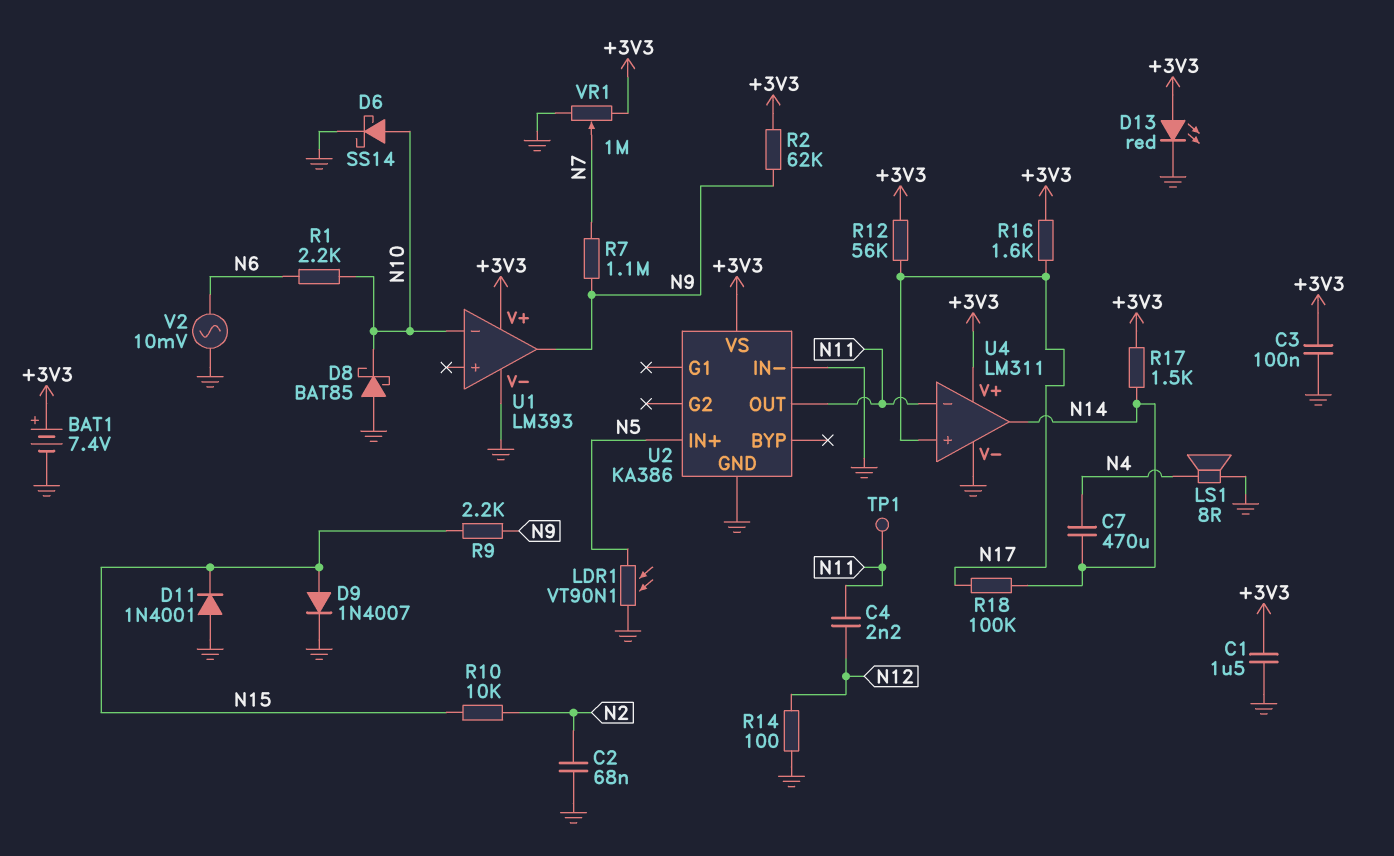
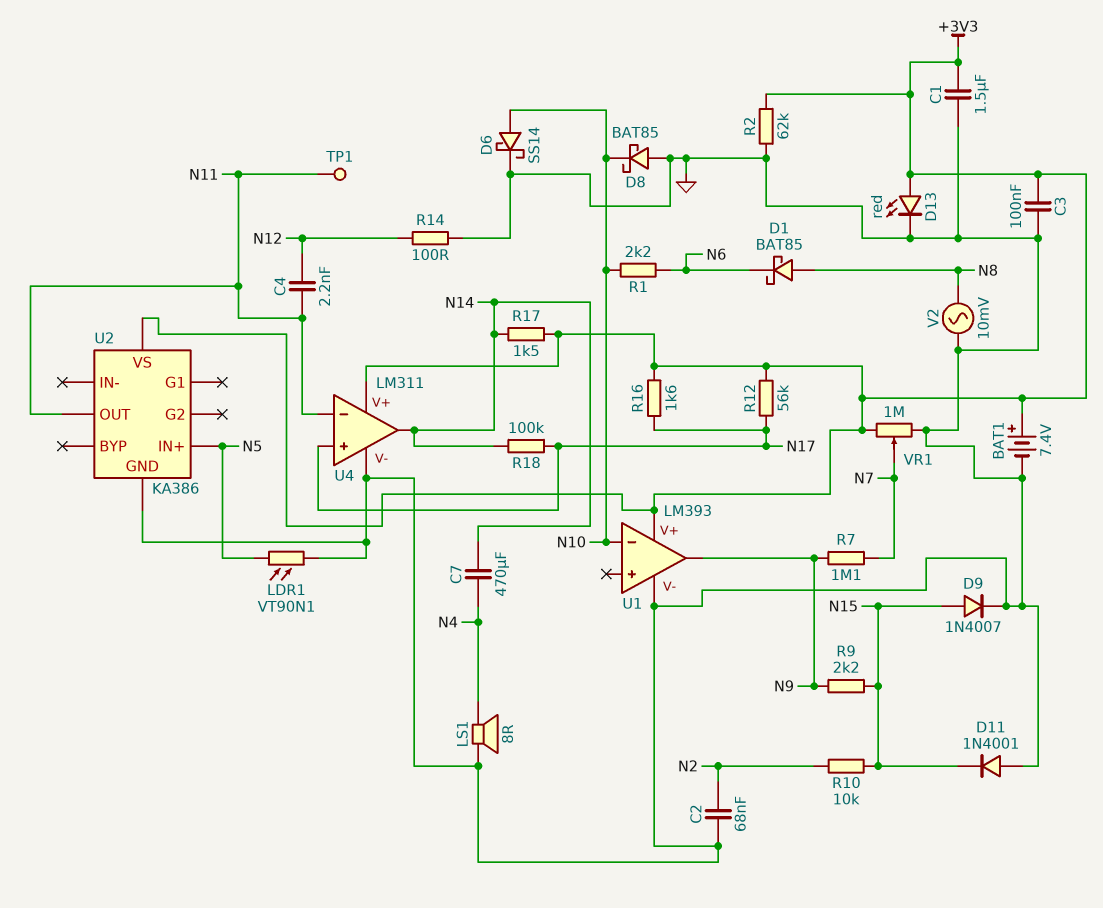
D1: none -> schottky BAT85 (A N8, K N6)
R2: 62k (+3V3, N9) -> 62k (+3V3, GND)
U2 pin IN-: GND -> none
V2: AC 10mV (GND, N6) -> AC 10mV (GND, N8)

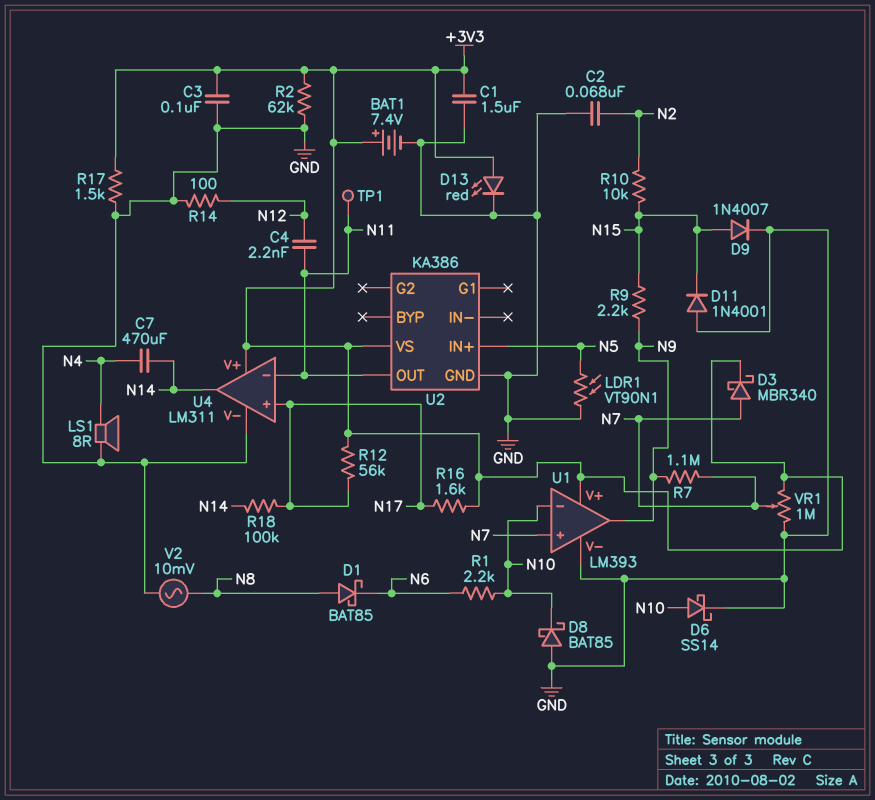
D3: none -> schottky MBR340 (A N7, K +3V3)
R17: 1.5k (+3V3, N14) -> 1.5k (+3V3, GND)
U1 pin in+: none -> N7

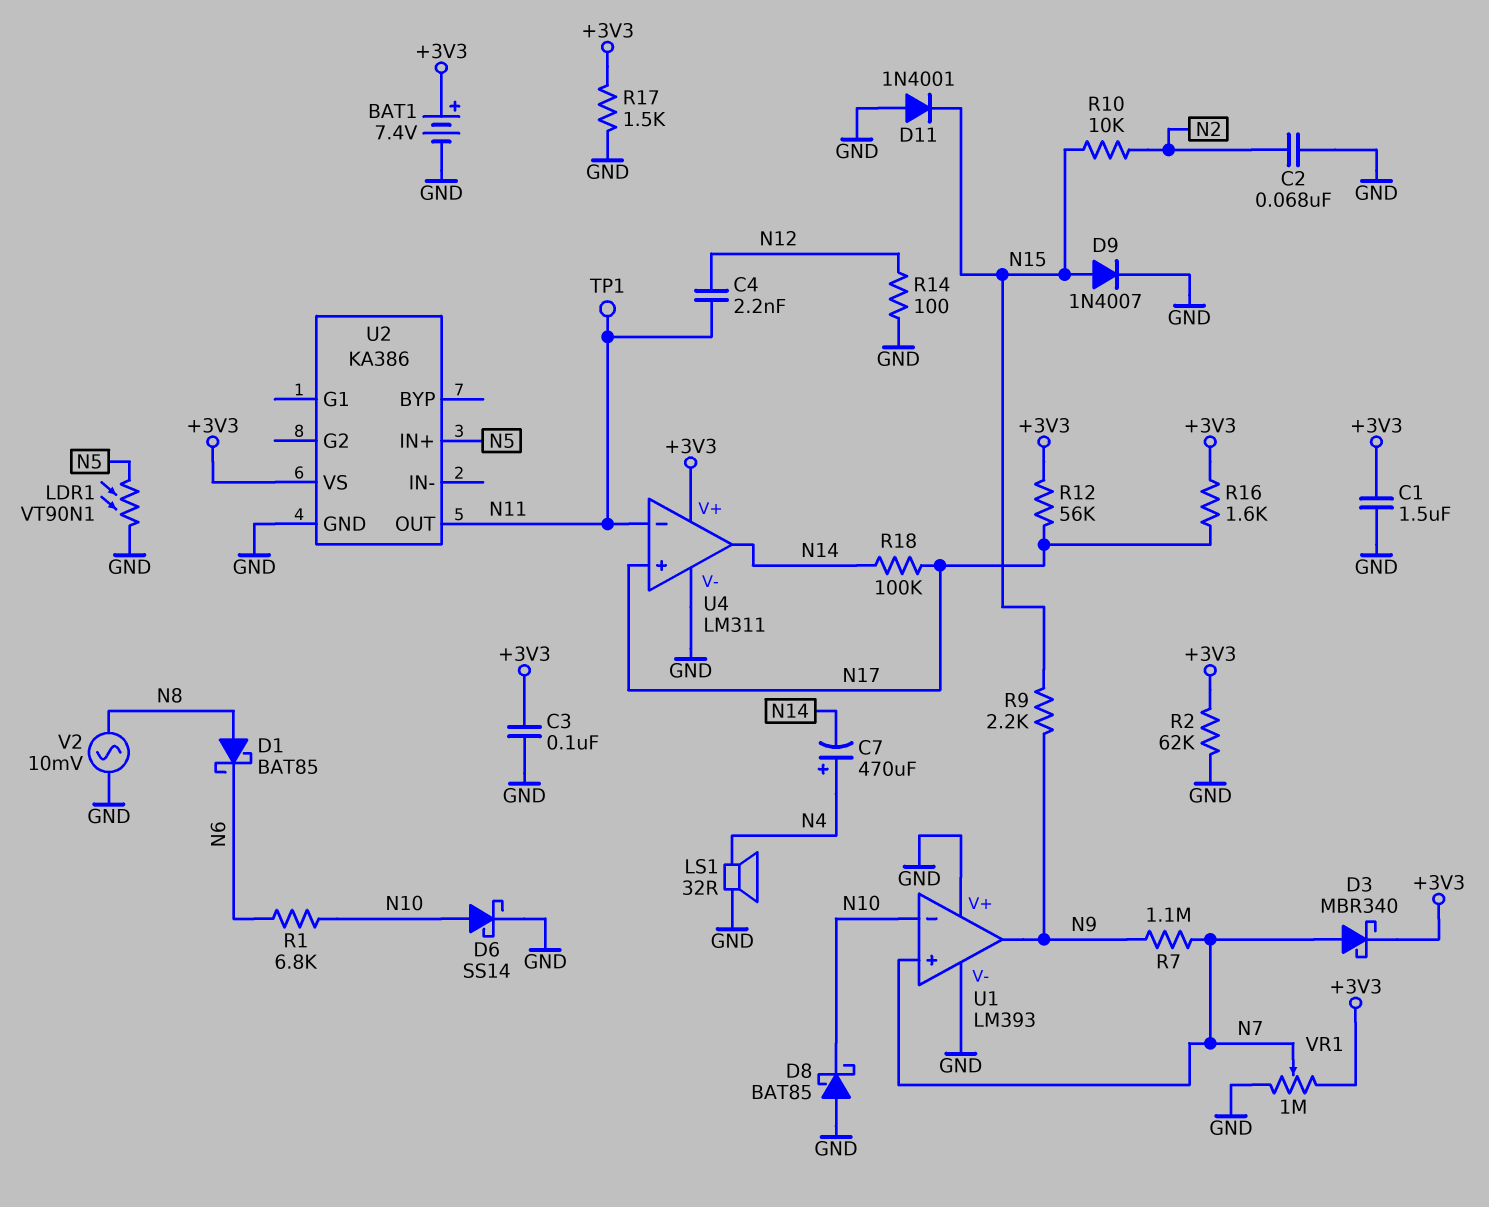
C7: 470uF (N4, N14) -> 470uF (plus N4, minus N14)
D13: LED red (A +3V3, K GND) -> none
LS1: speaker 8R (GND, N4) -> speaker 32R (GND, N4)
R1: 2.2k (N6, N10) -> 6.8k (N6, N10)
U1 pin V+: +3V3 -> GND

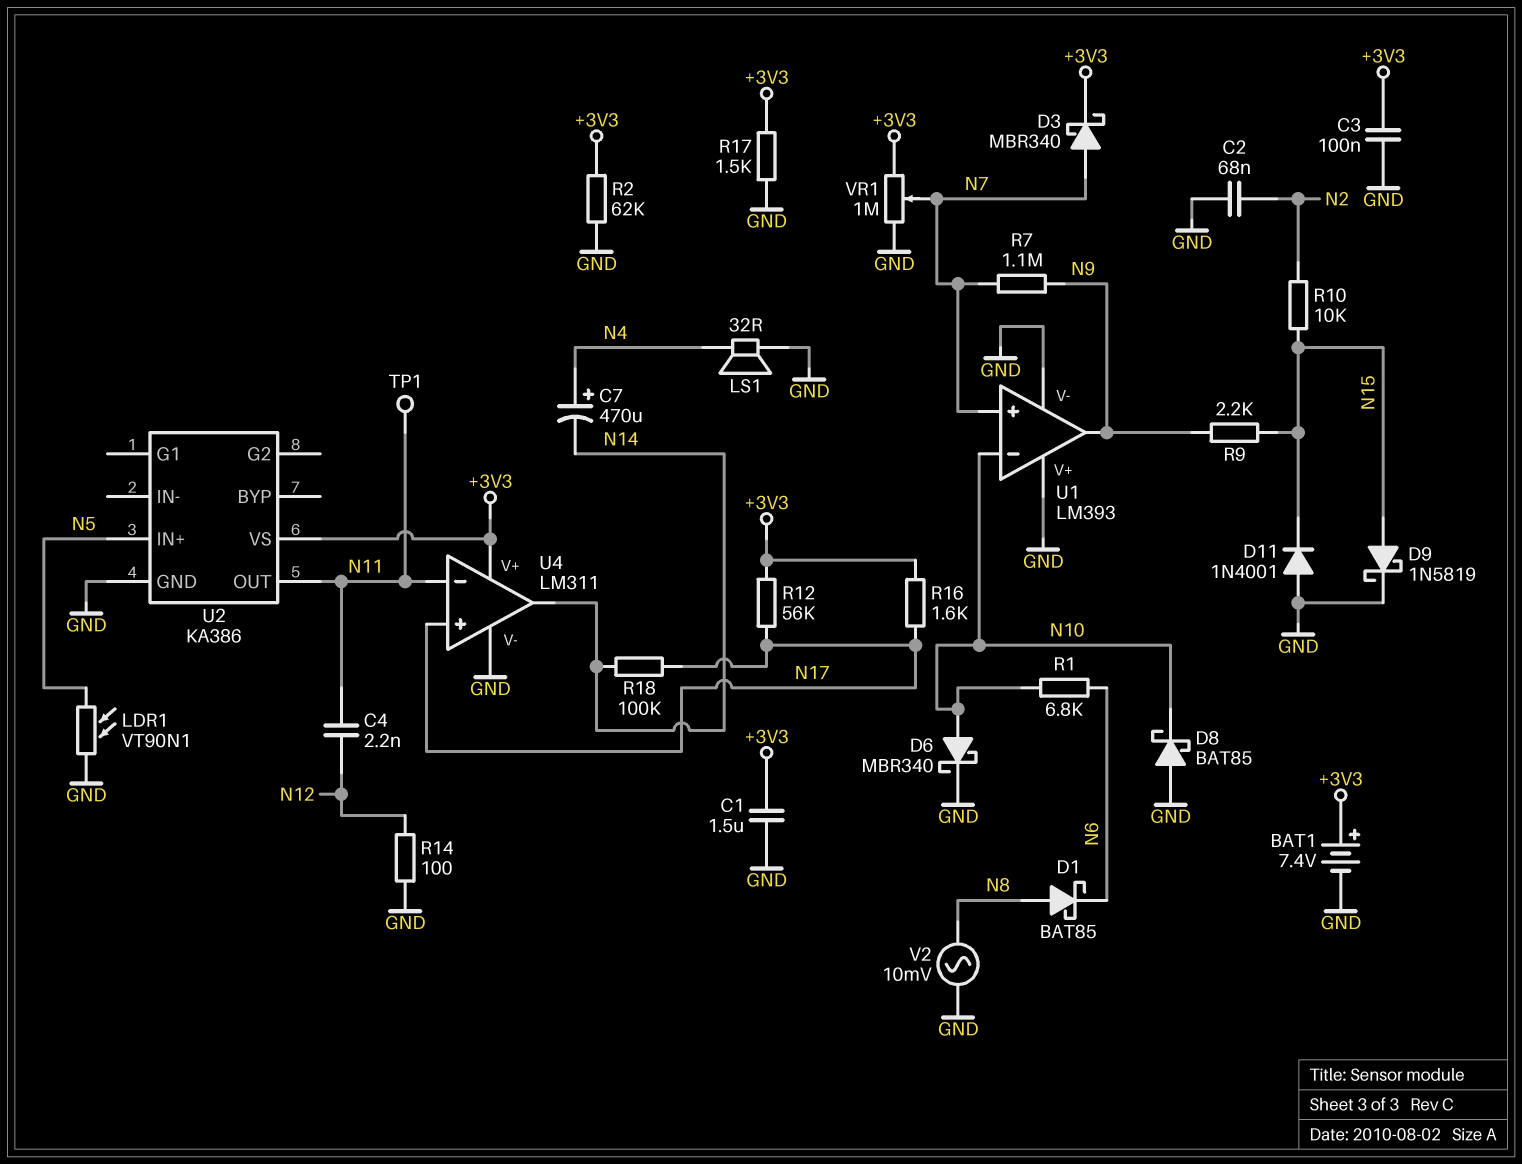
D6: schottky SS14 (A N10, K GND) -> schottky MBR340 (A N10, K GND)
D9: diode 1N4007 (A N15, K GND) -> schottky 1N5819 (A N15, K GND)

